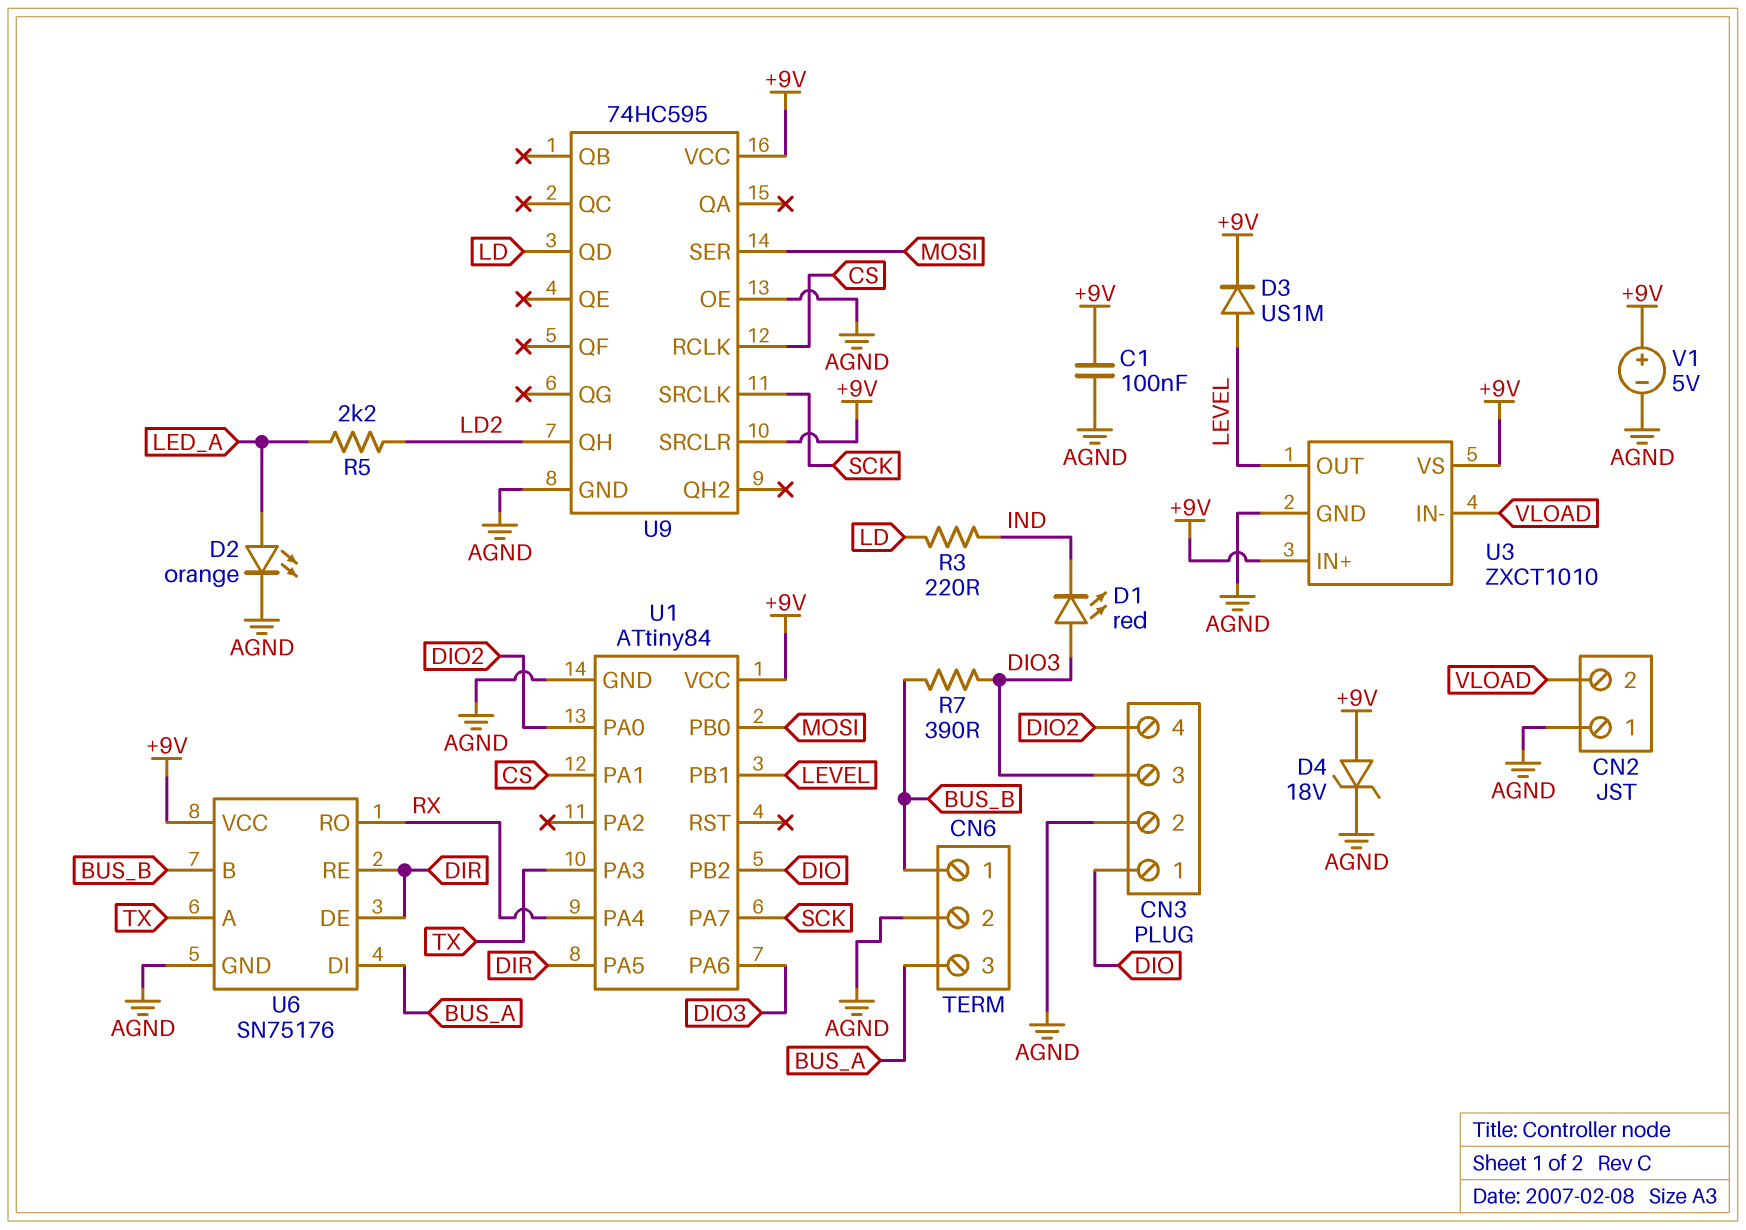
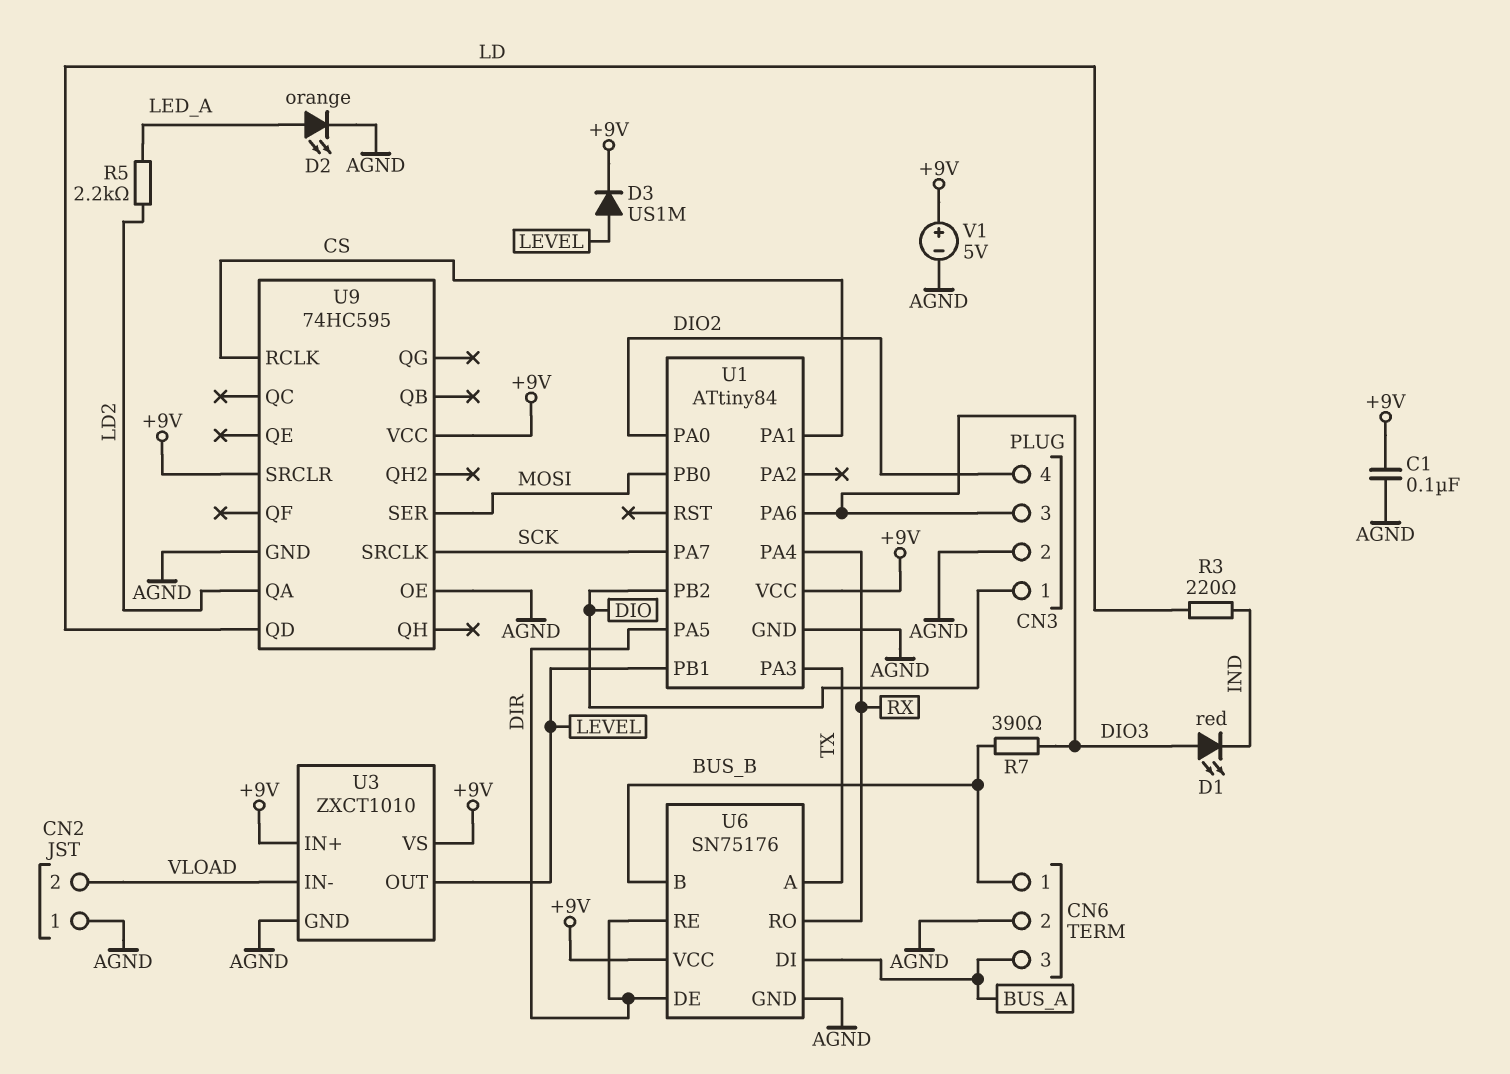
D4: zener 18V (A +9V, K AGND) -> none
U9 pin QA: none -> LD2
U9 pin QH: LD2 -> none

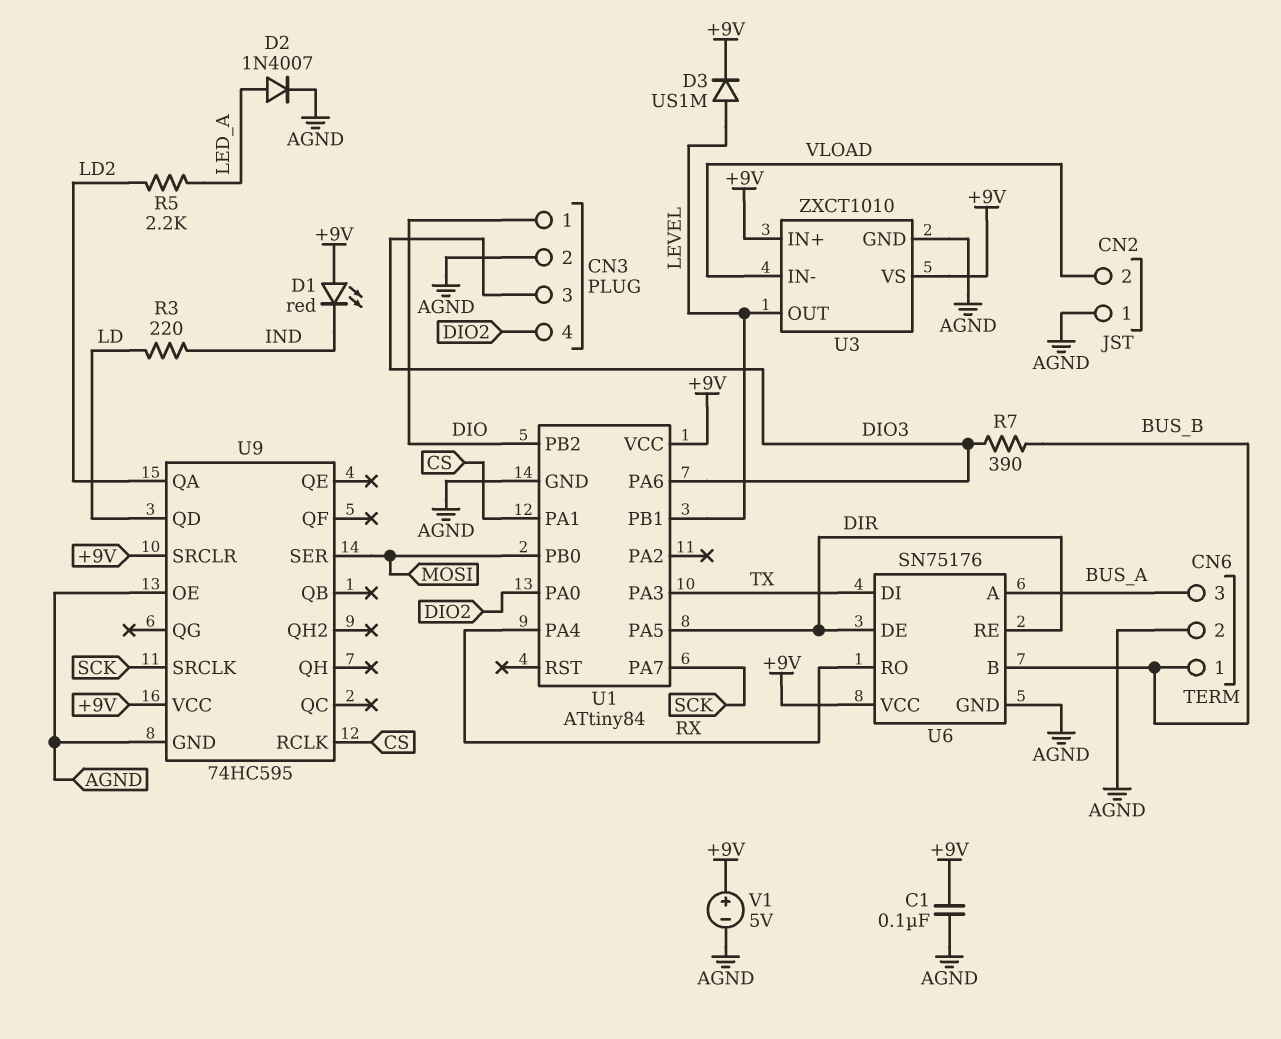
D1: LED red (A DIO3, K IND) -> LED red (A +9V, K IND)
D2: LED orange (A LED_A, K AGND) -> diode 1N4007 (A LED_A, K AGND)
U6 pin A: TX -> BUS_A
U6 pin DI: BUS_A -> TX

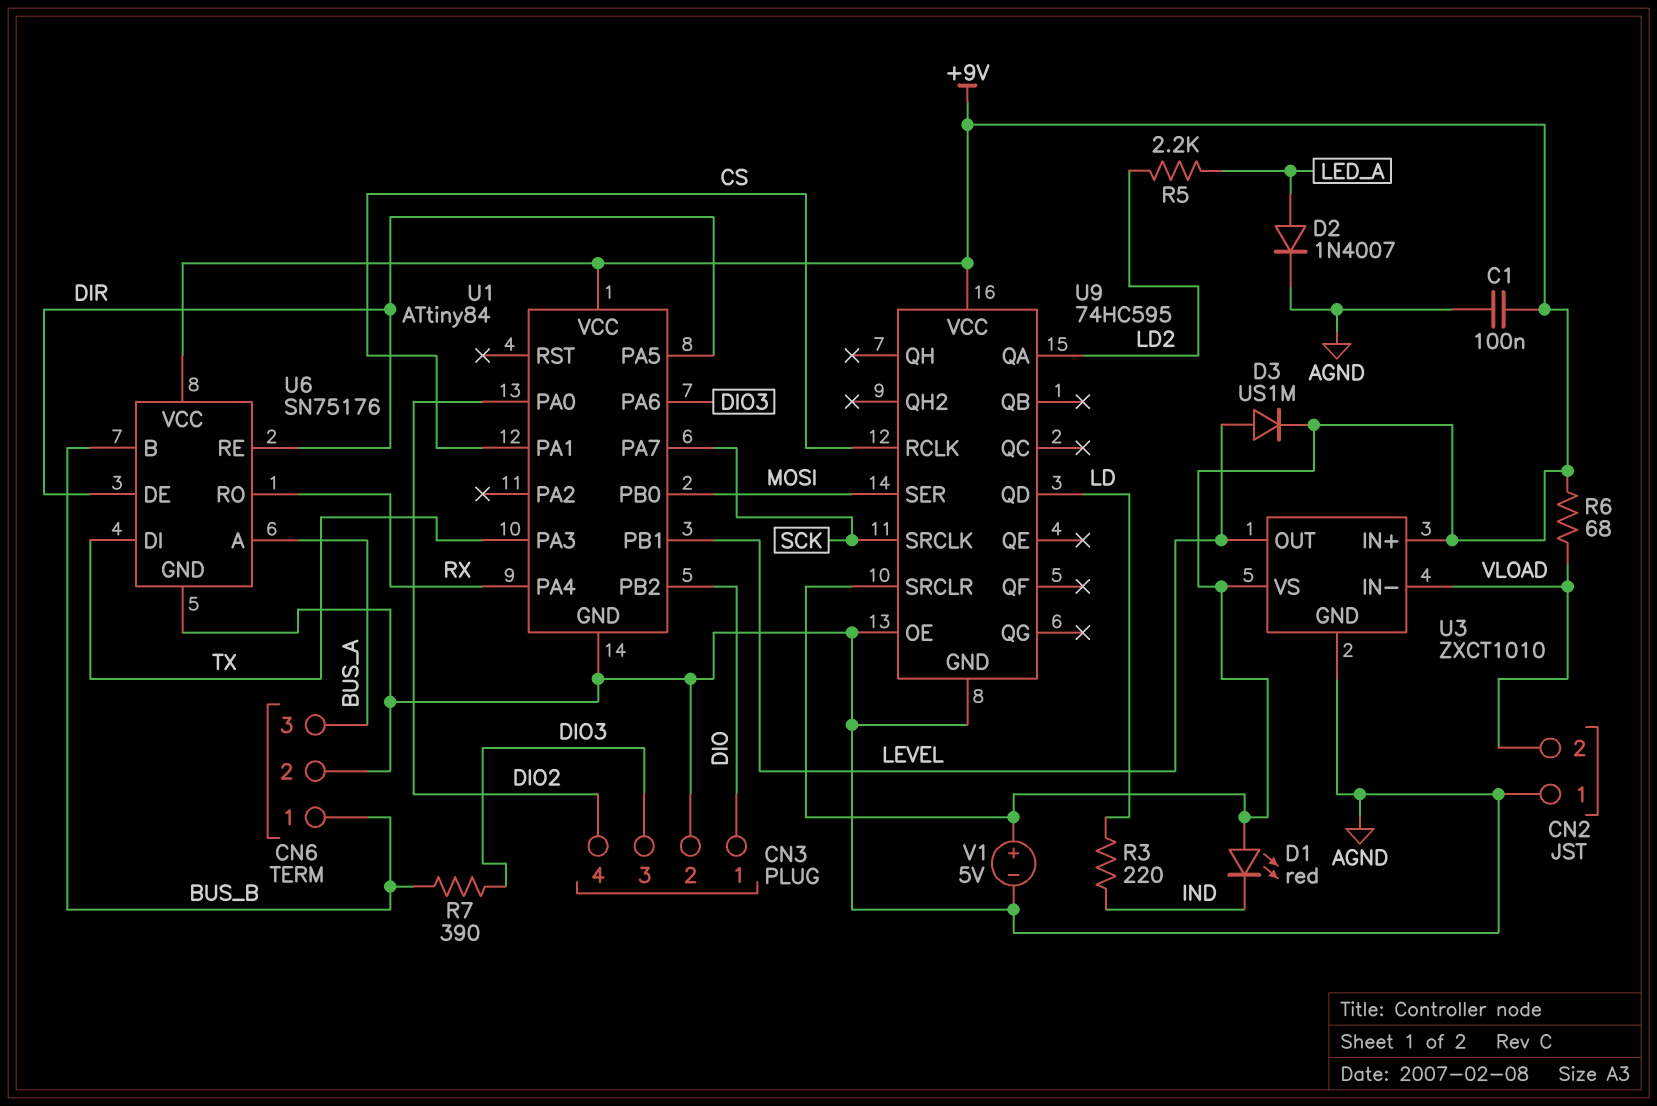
R6: none -> 68 (+9V, VLOAD)

